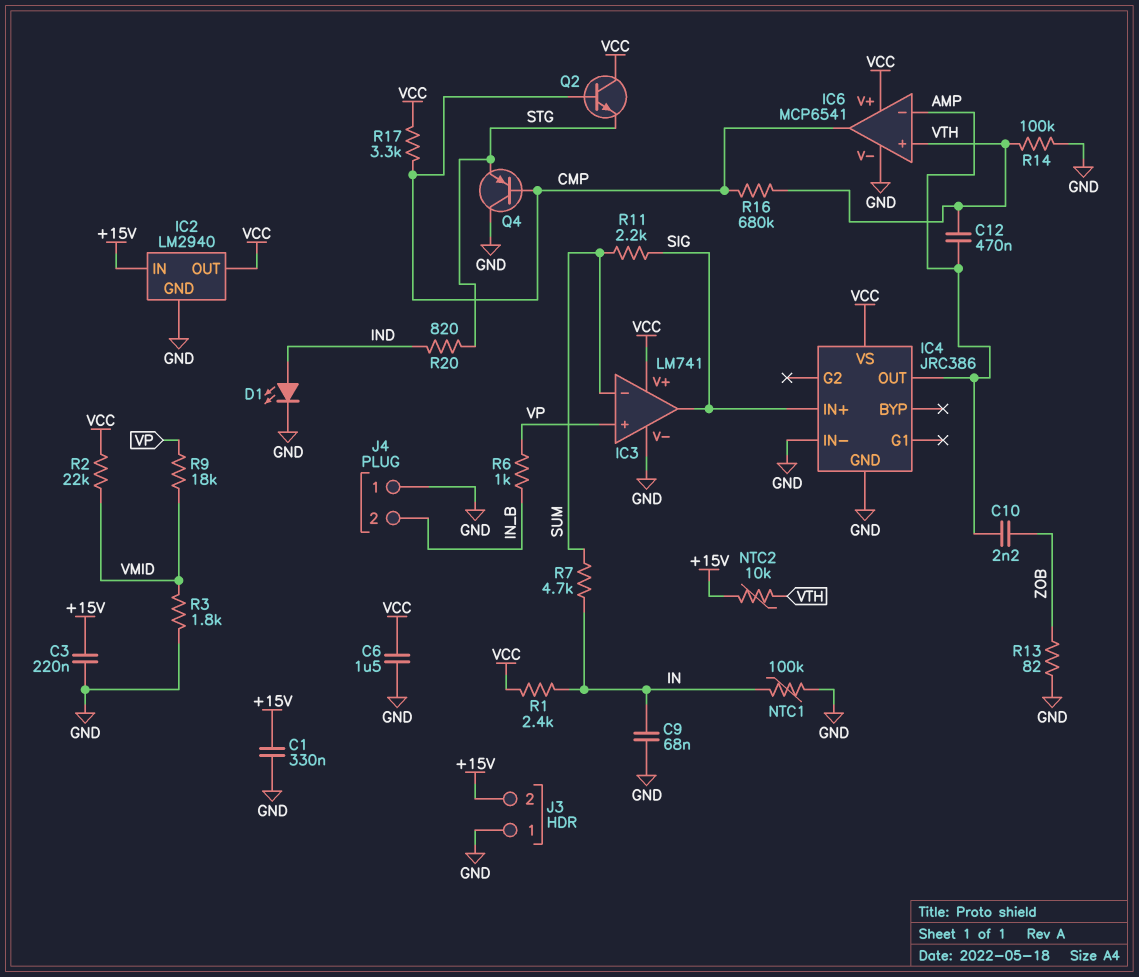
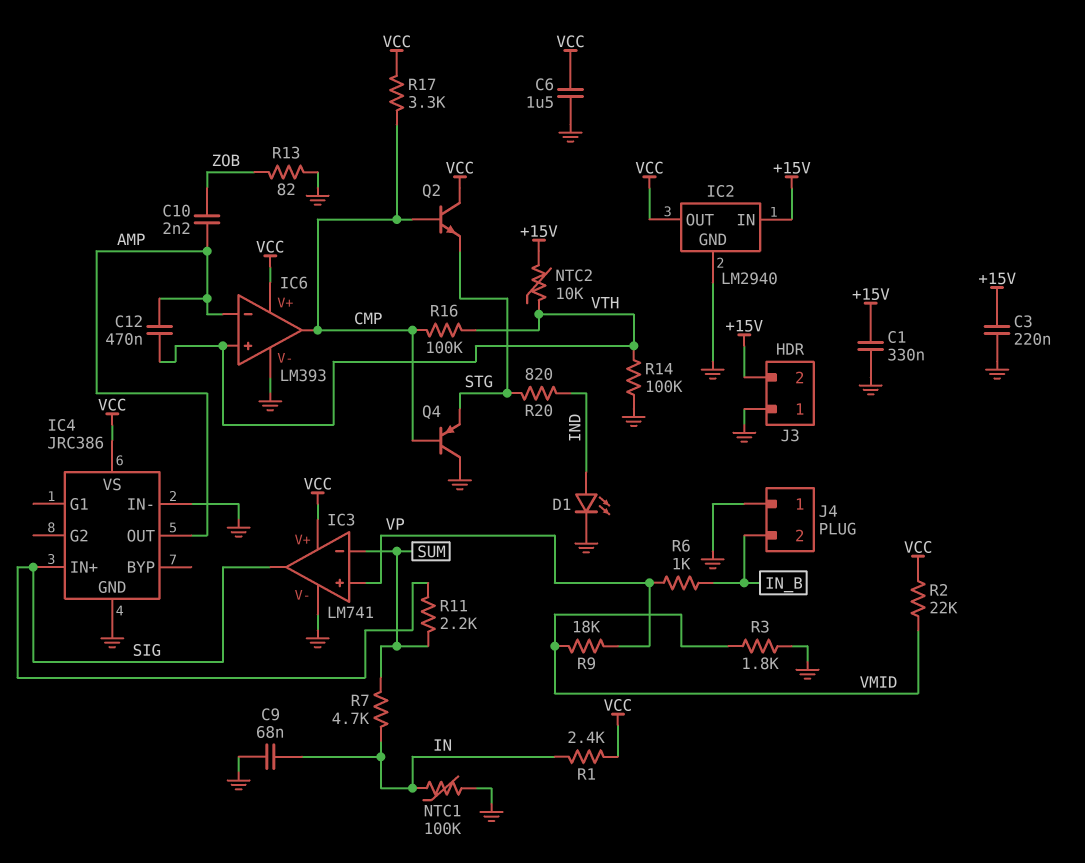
IC6: MCP6541 -> LM393
R16: 680k (CMP, VTH) -> 100k (CMP, VTH)

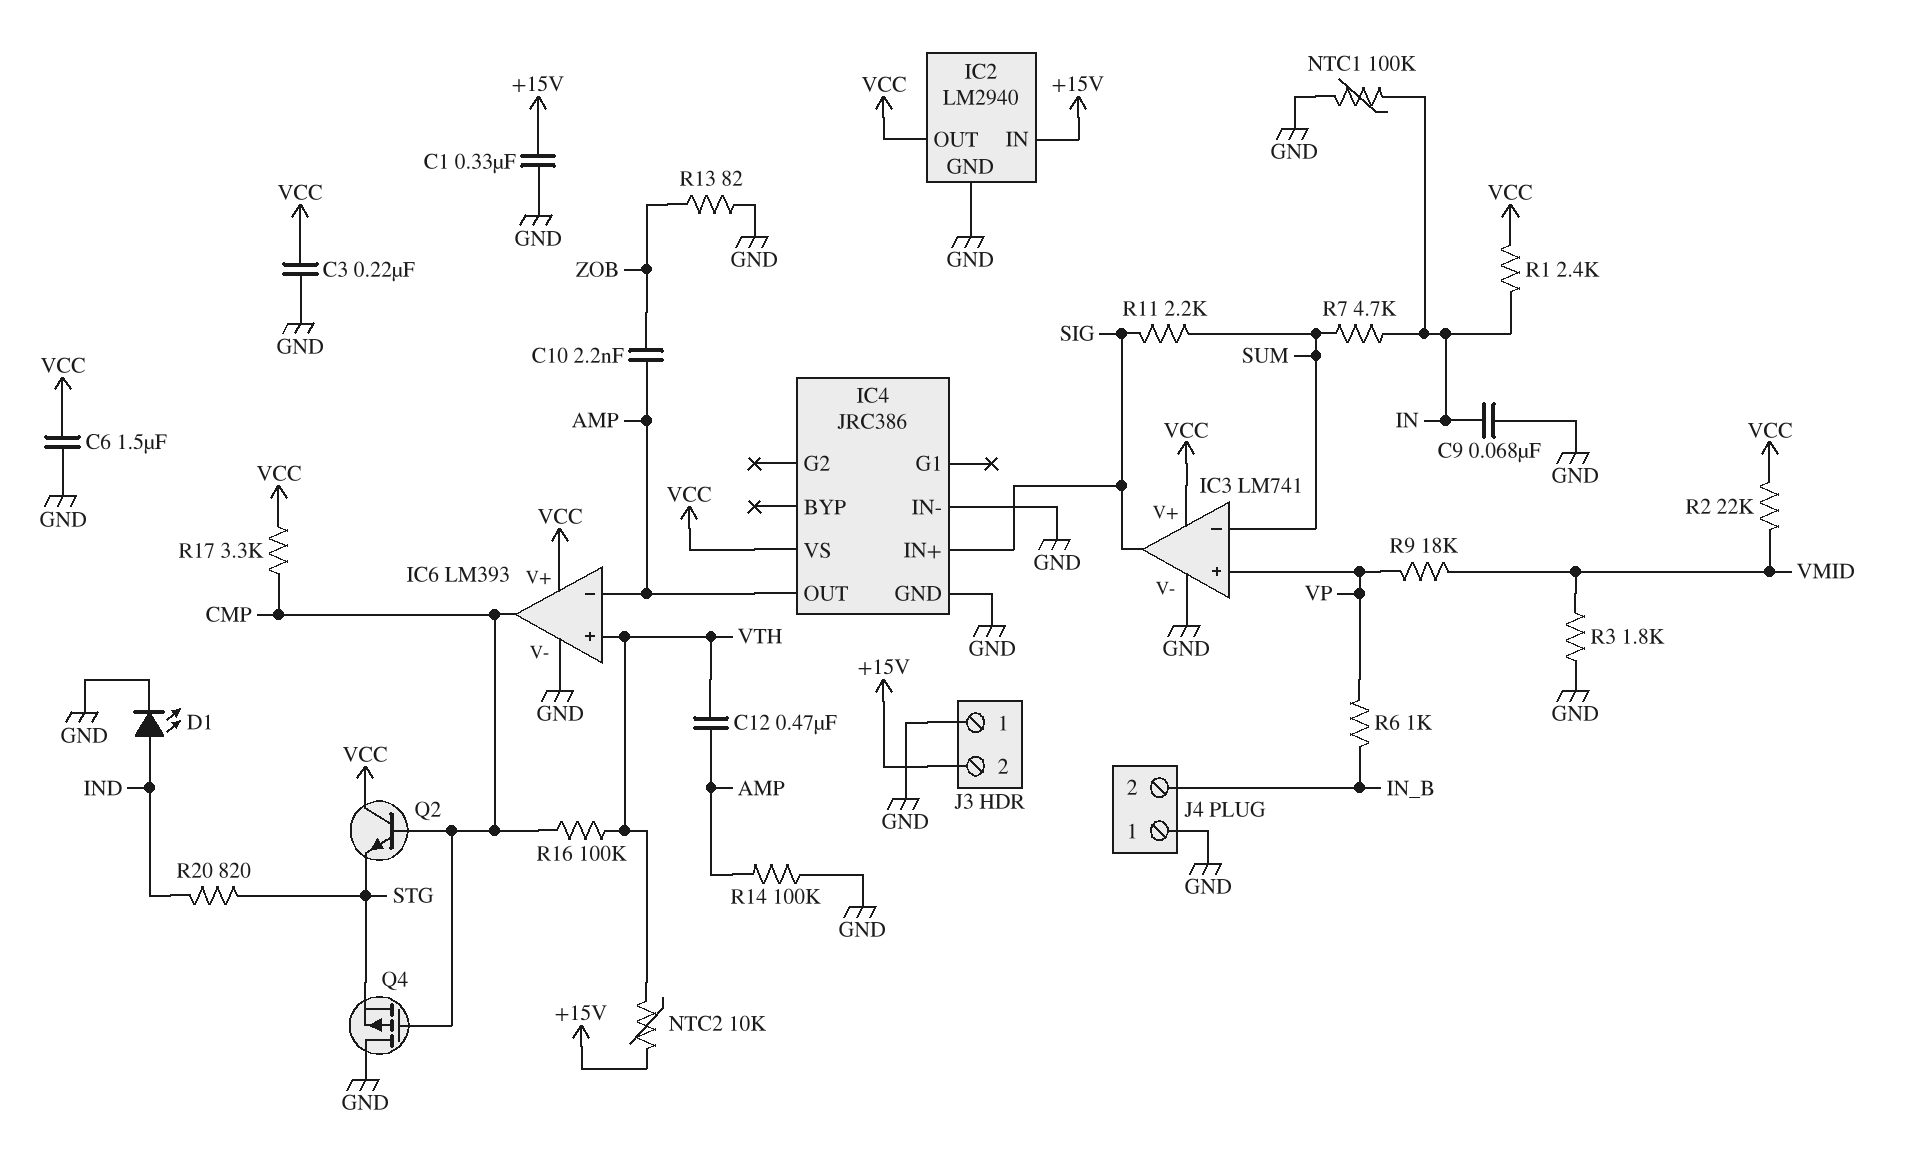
C3: 220nF (+15V, GND) -> 220nF (GND, VCC)
Q4: PNP (B CMP, C GND, E STG) -> PMOS (G CMP, D GND, S STG)
R14: 100k (GND, VTH) -> 100k (AMP, GND)

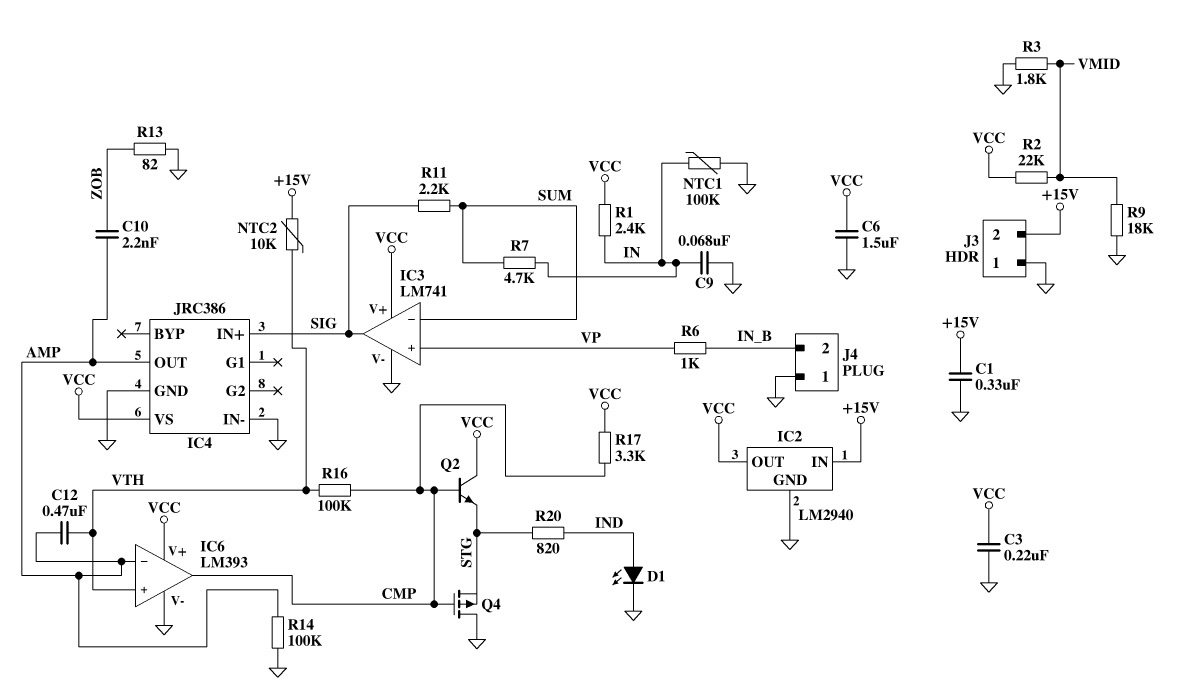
R9: 18k (VMID, VP) -> 18k (GND, VMID)

